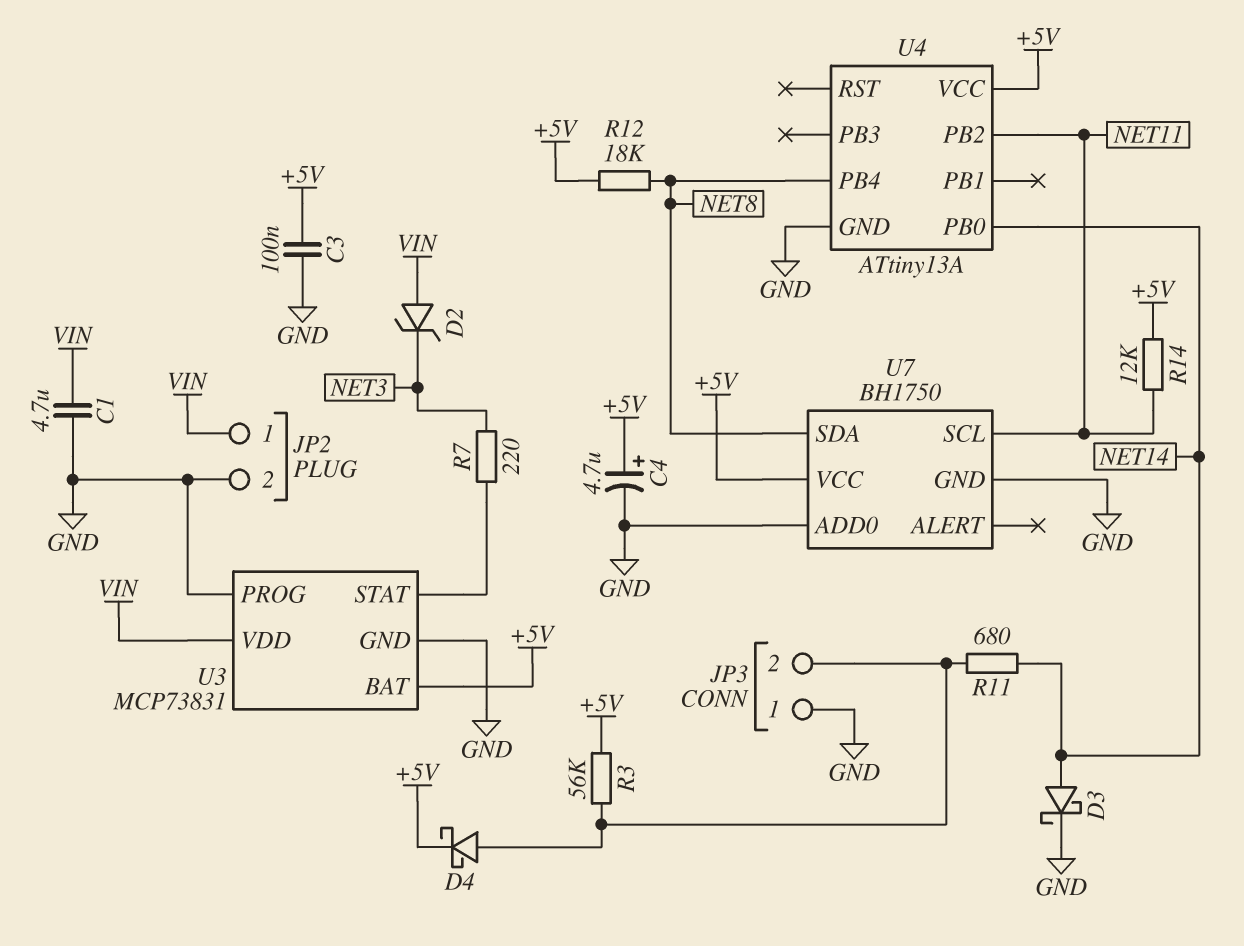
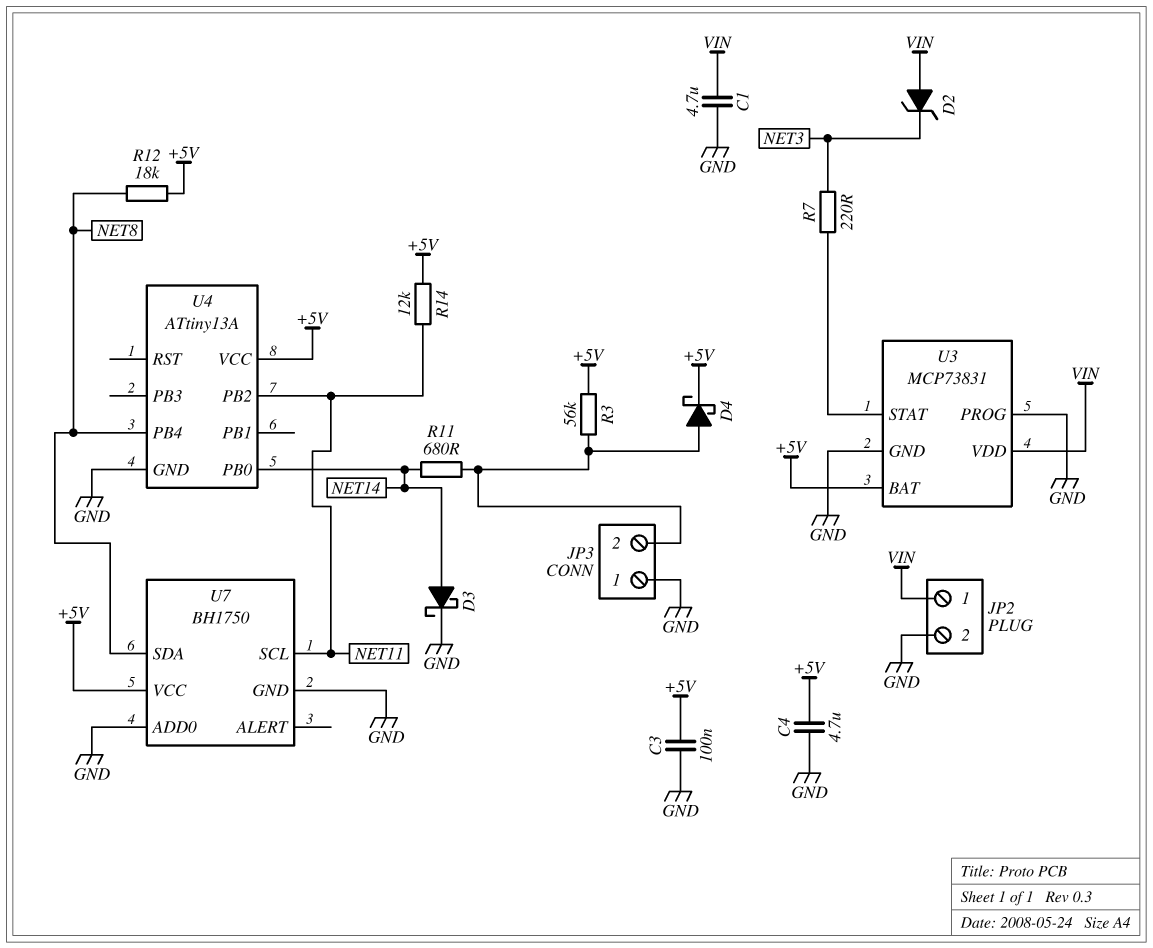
C4: 4.7uF (plus +5V, minus GND) -> 4.7uF (+5V, GND)

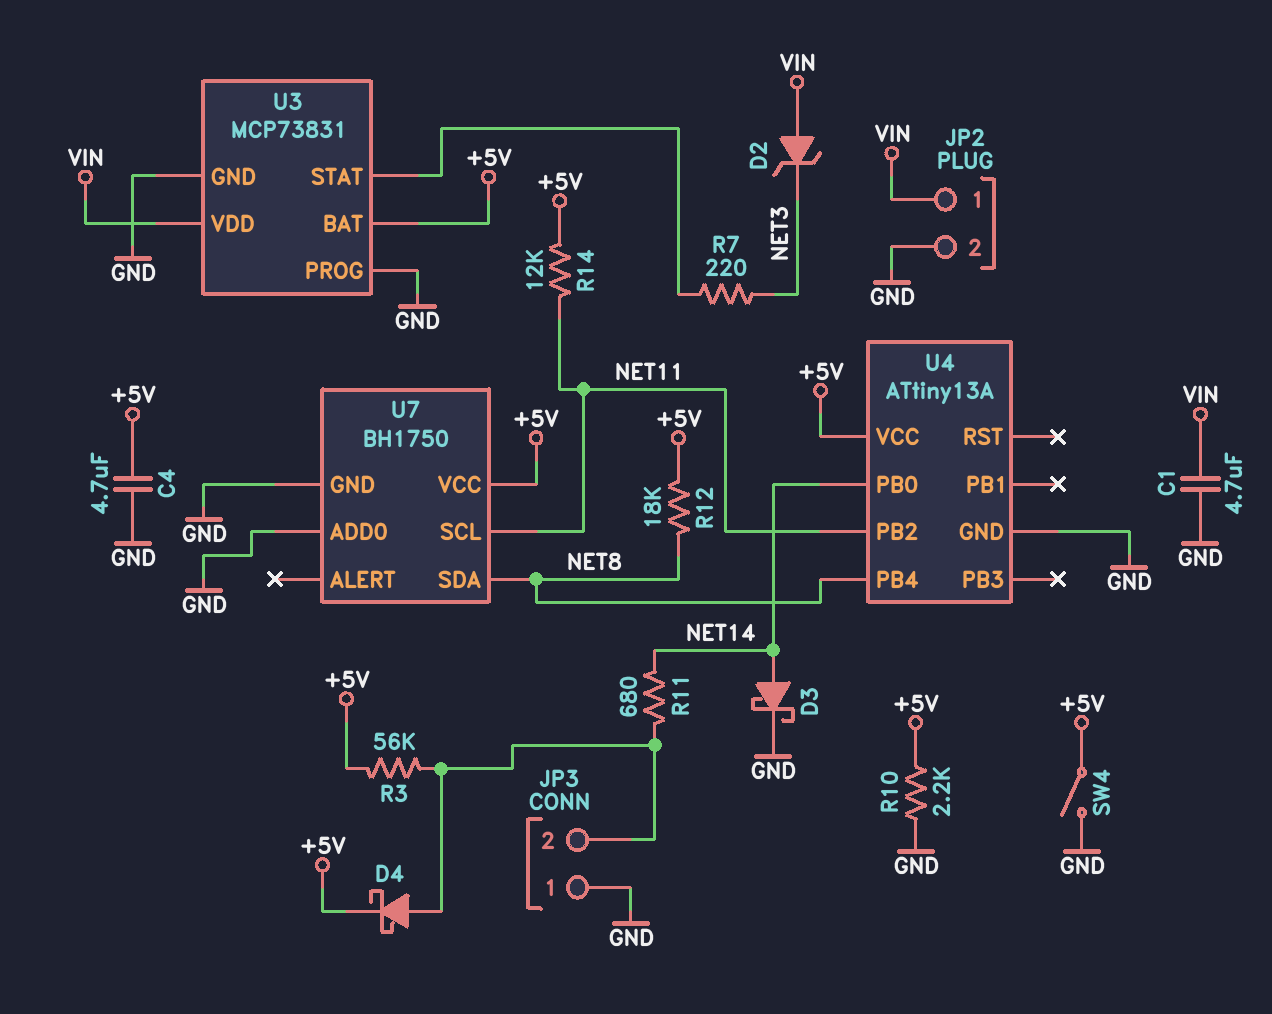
C3: 100nF (+5V, GND) -> none
R10: none -> 2.2k (+5V, GND)
SW4: none -> switch (+5V, GND)

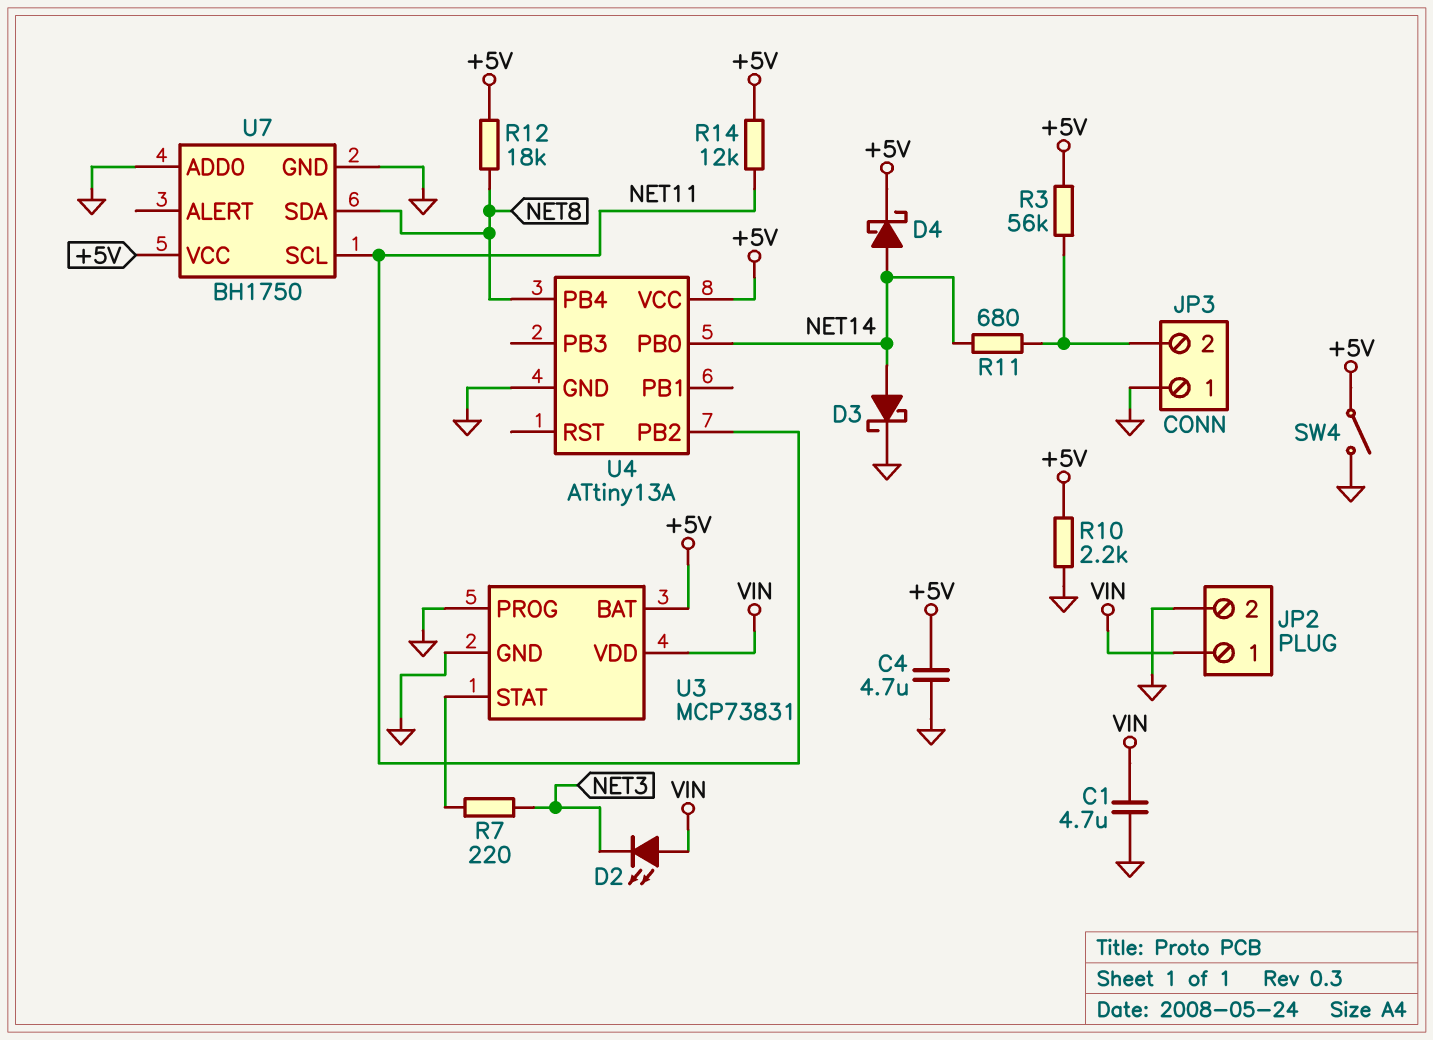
D2: zener (A VIN, K NET3) -> LED (A VIN, K NET3)
D4: schottky (A JP3/2, K +5V) -> schottky (A NET14, K +5V)

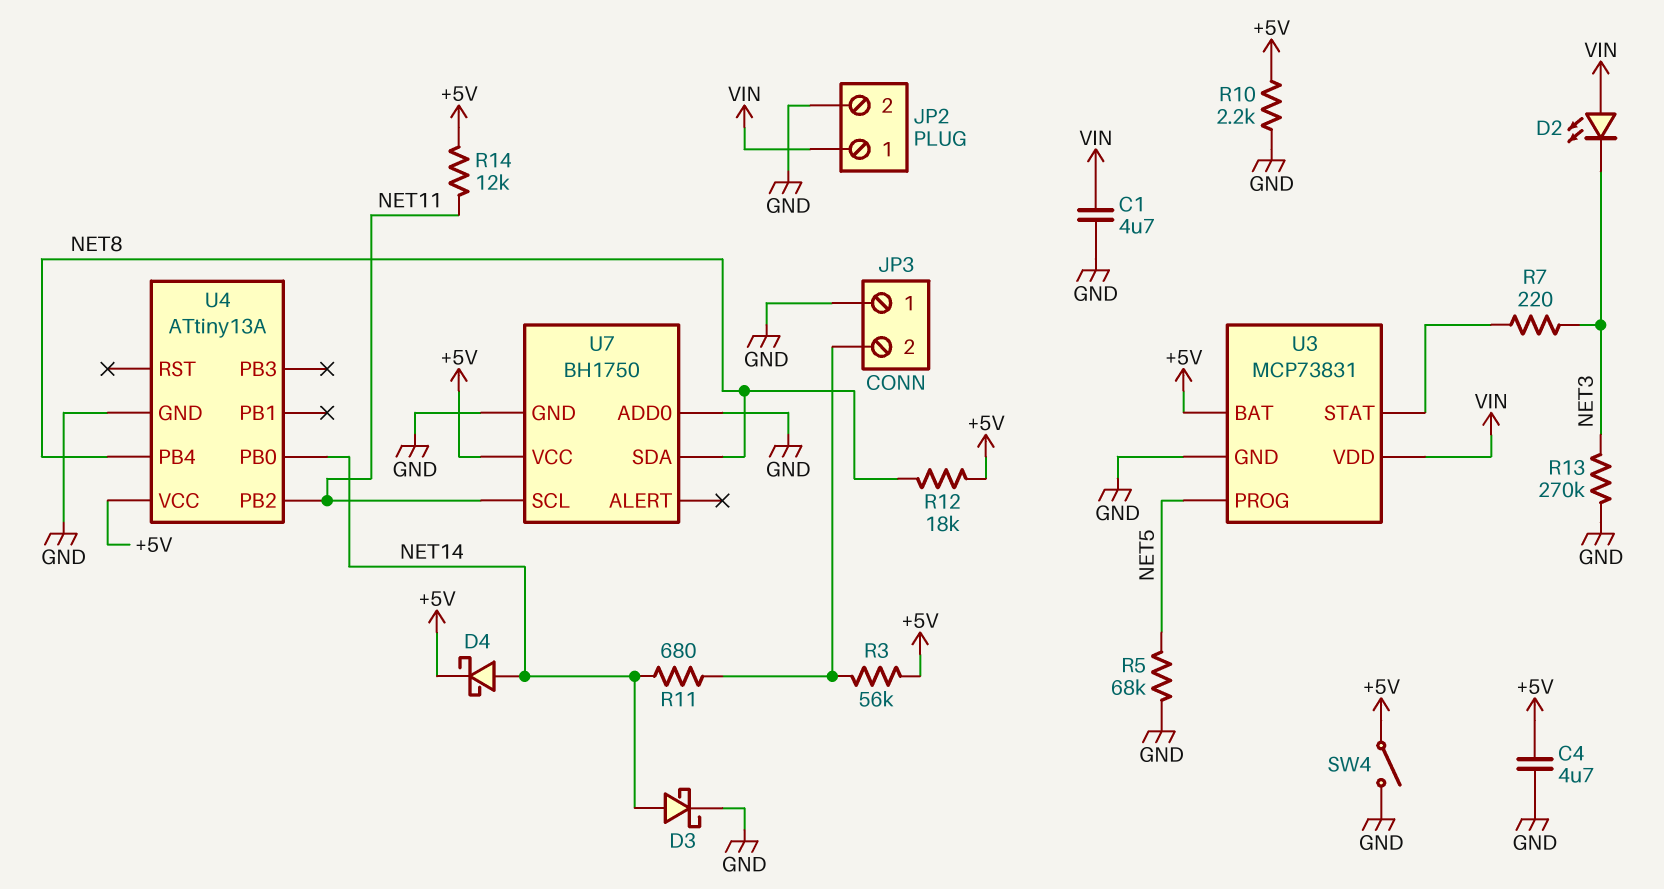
R5: none -> 68k (GND, NET5)
R13: none -> 270k (GND, NET3)
U3 pin PROG: GND -> NET5

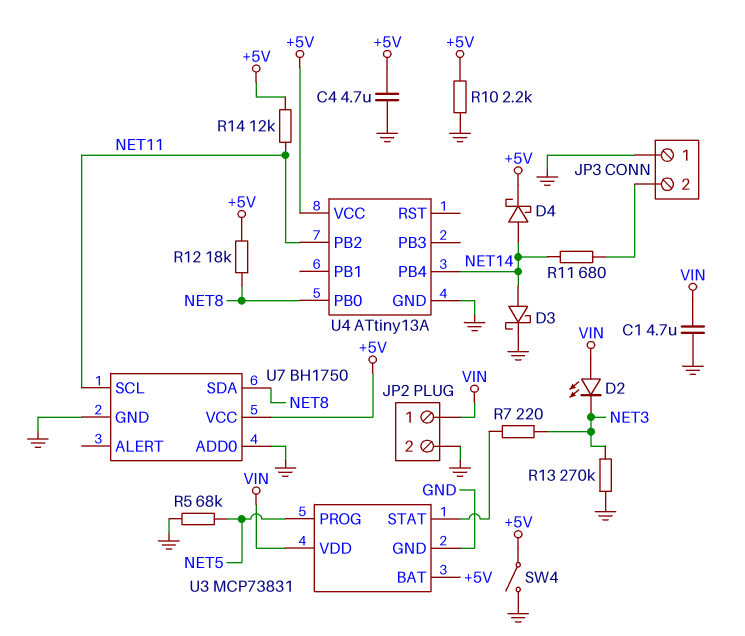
R3: 56k (+5V, JP3/2) -> none
U4 pin PB0: NET14 -> NET8
U4 pin PB4: NET8 -> NET14

